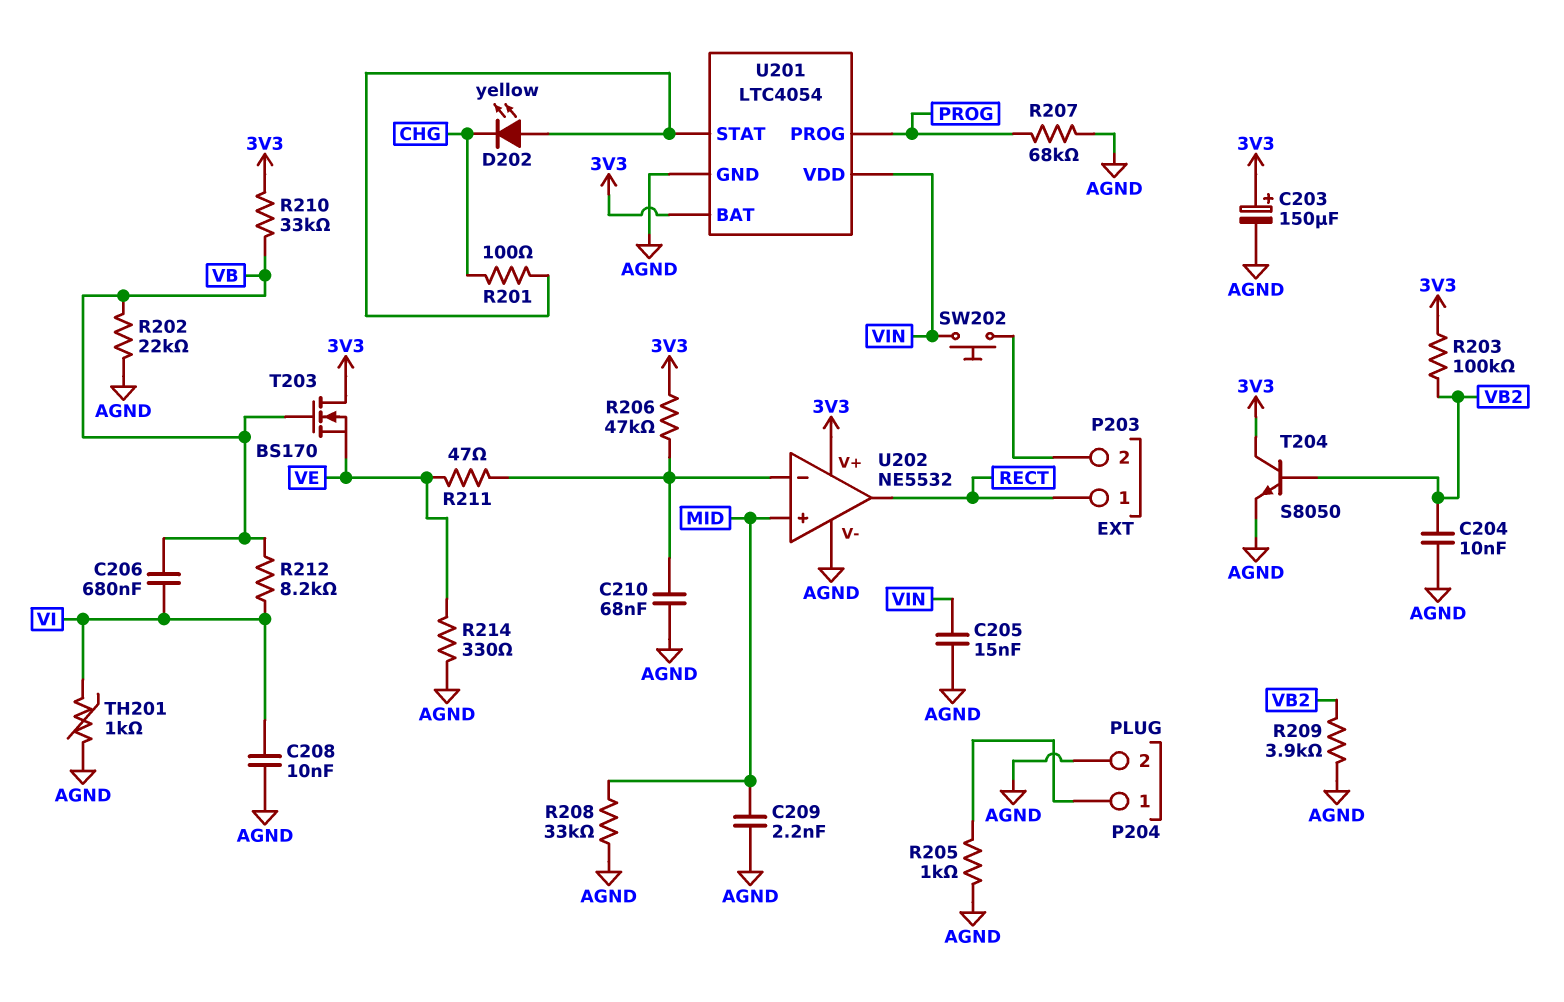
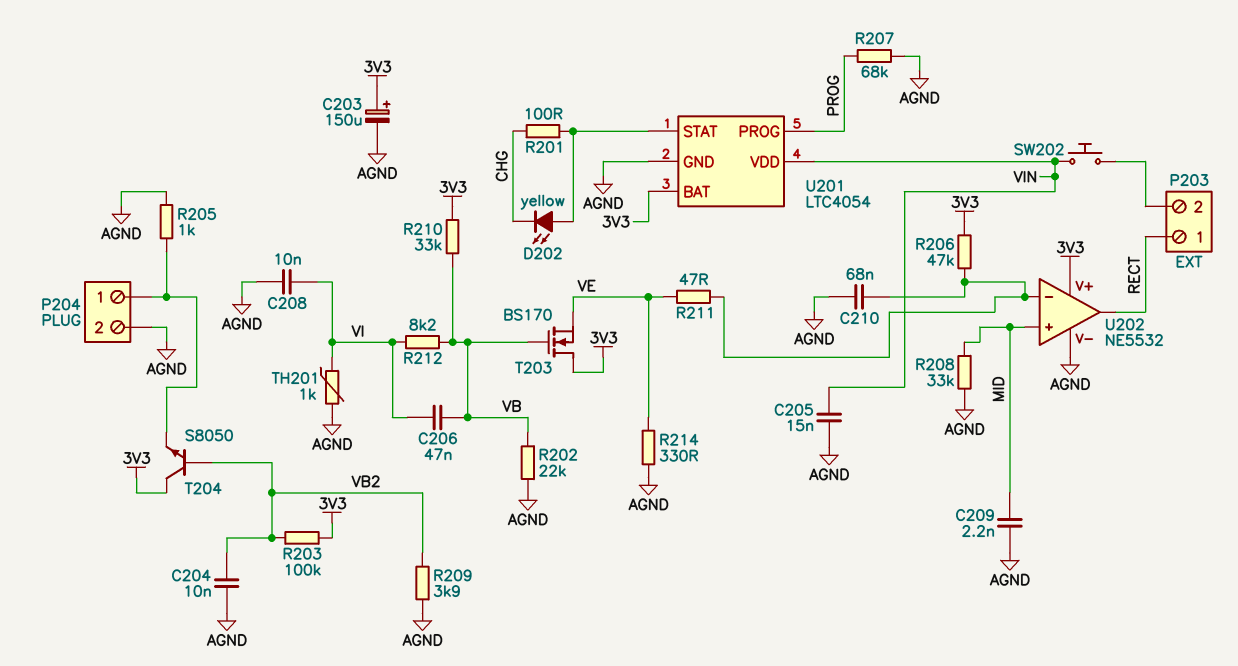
C206: 680nF (VB, VI) -> 47nF (VB, VI)
T204: NPN S8050 (B VB2, C 3V3, E AGND) -> NPN S8050 (B VB2, C 3V3, E P204/1)

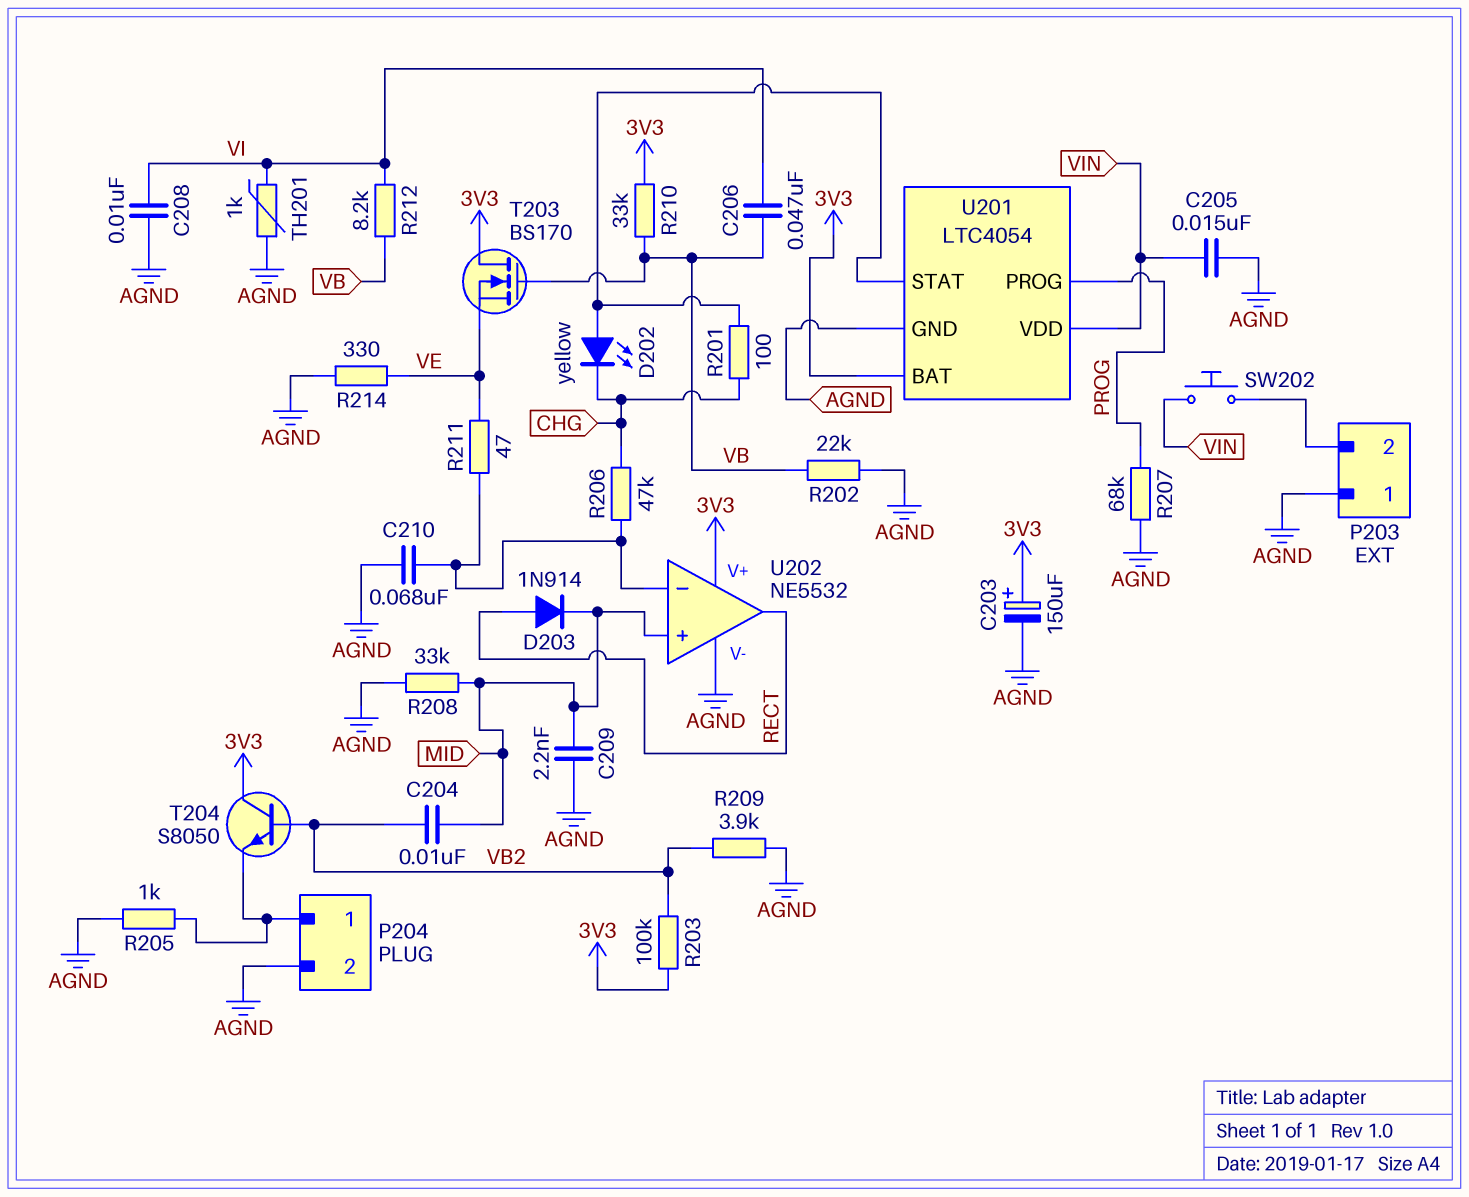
C204: 10nF (AGND, VB2) -> 10nF (MID, VB2)
D203: none -> diode 1N914 (A RECT, K MID)
P203 pin 1: RECT -> AGND
R206: 47k (3V3, U202/in-) -> 47k (CHG, U202/in-)

